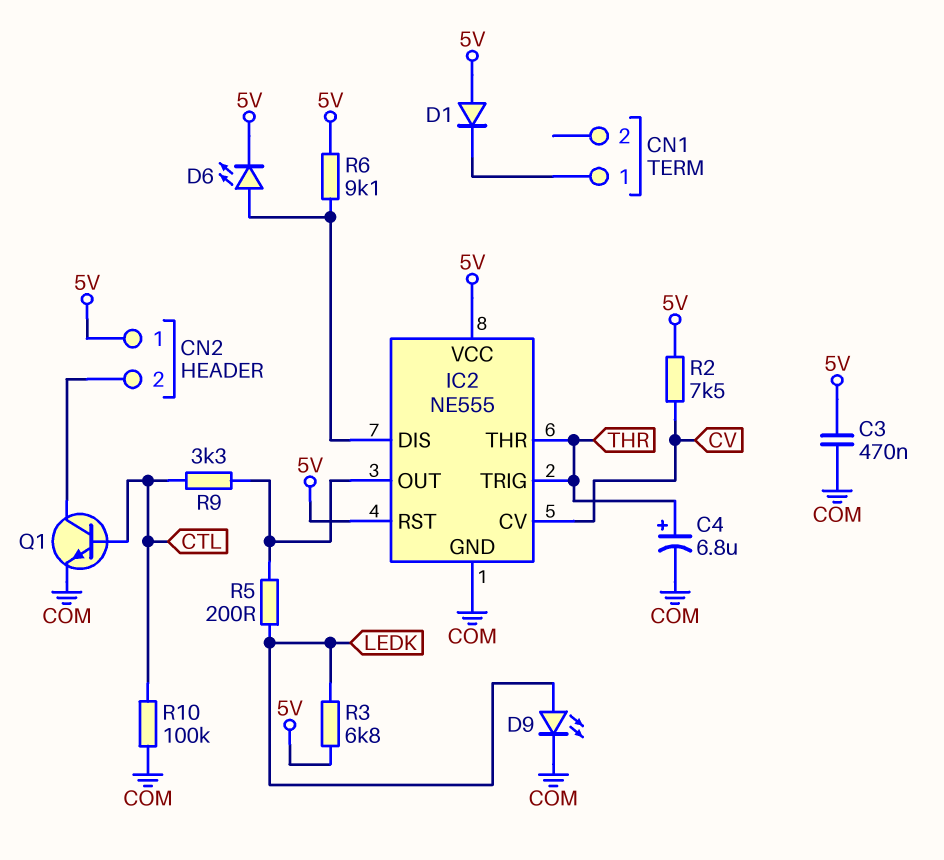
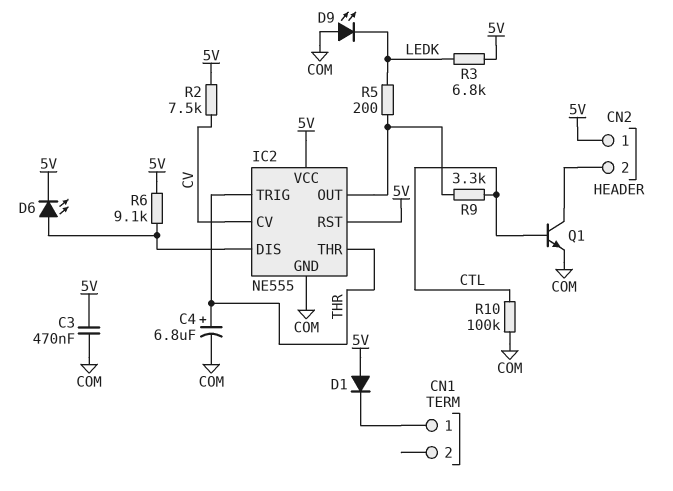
D9: LED (A LEDK, K COM) -> LED (A COM, K LEDK)

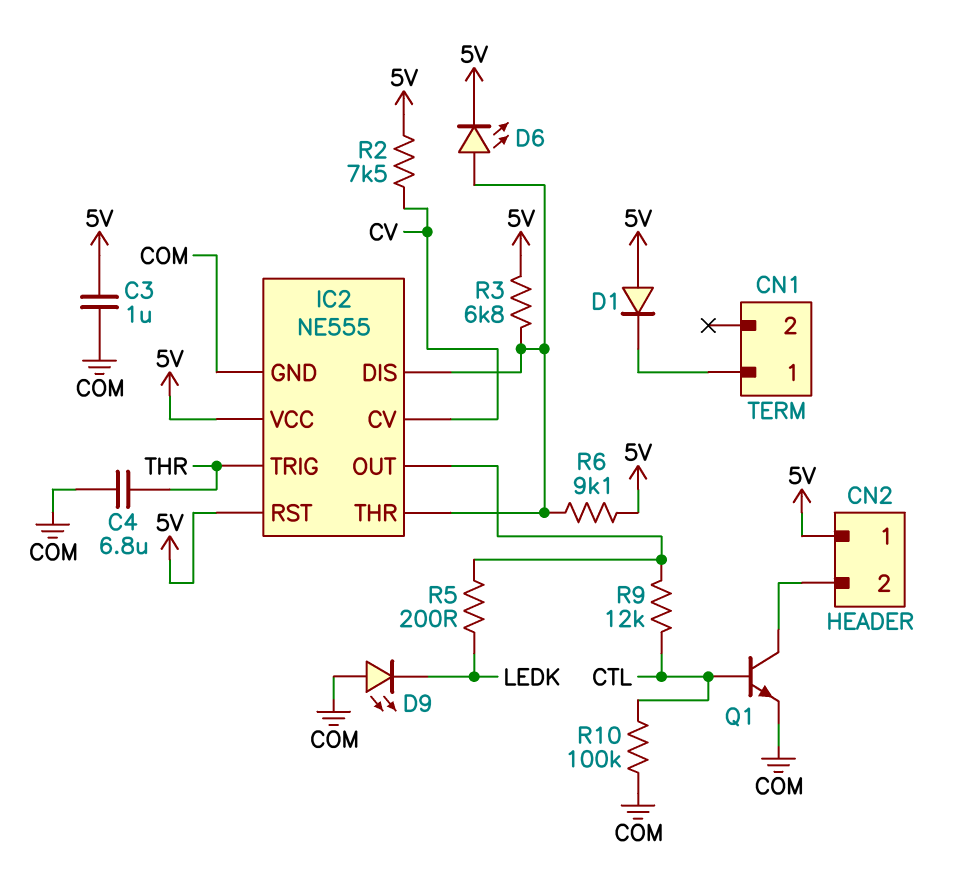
C3: 470nF (5V, COM) -> 1uF (5V, COM)
C4: 6.8uF (plus THR, minus COM) -> 6.8uF (COM, THR)
IC2 pin THR: THR -> IC2/DIS
R3: 6.8k (5V, LEDK) -> 6.8k (5V, IC2/DIS)
R9: 3.3k (CTL, IC2/OUT) -> 12k (CTL, IC2/OUT)

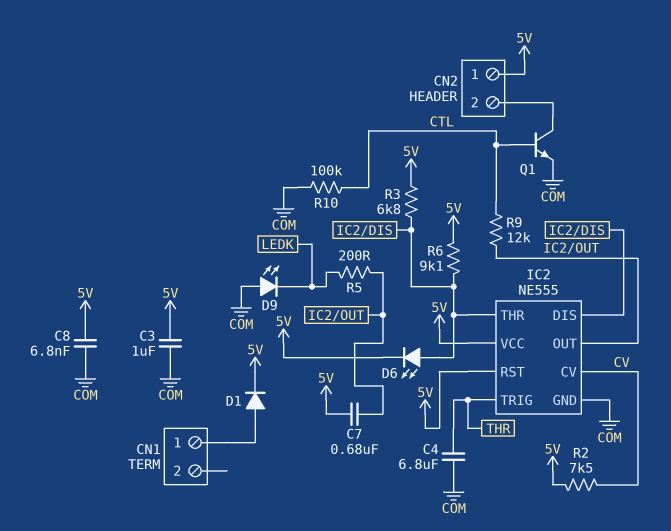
C7: none -> 680nF (5V, IC2/OUT)
C8: none -> 6.8nF (5V, COM)
D1: diode (A 5V, K CN1/1) -> diode (A CN1/1, K 5V)

